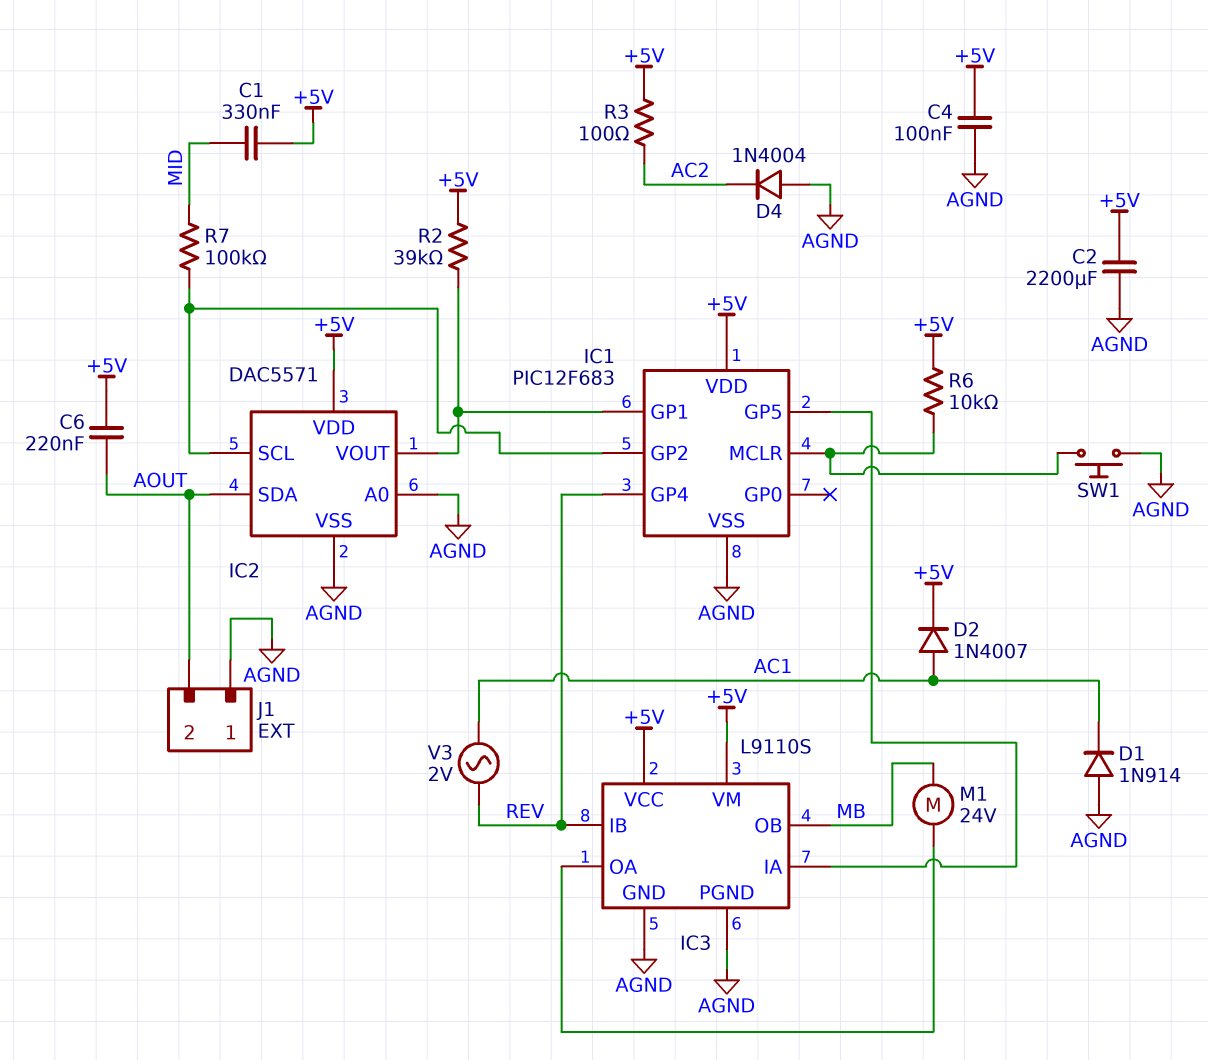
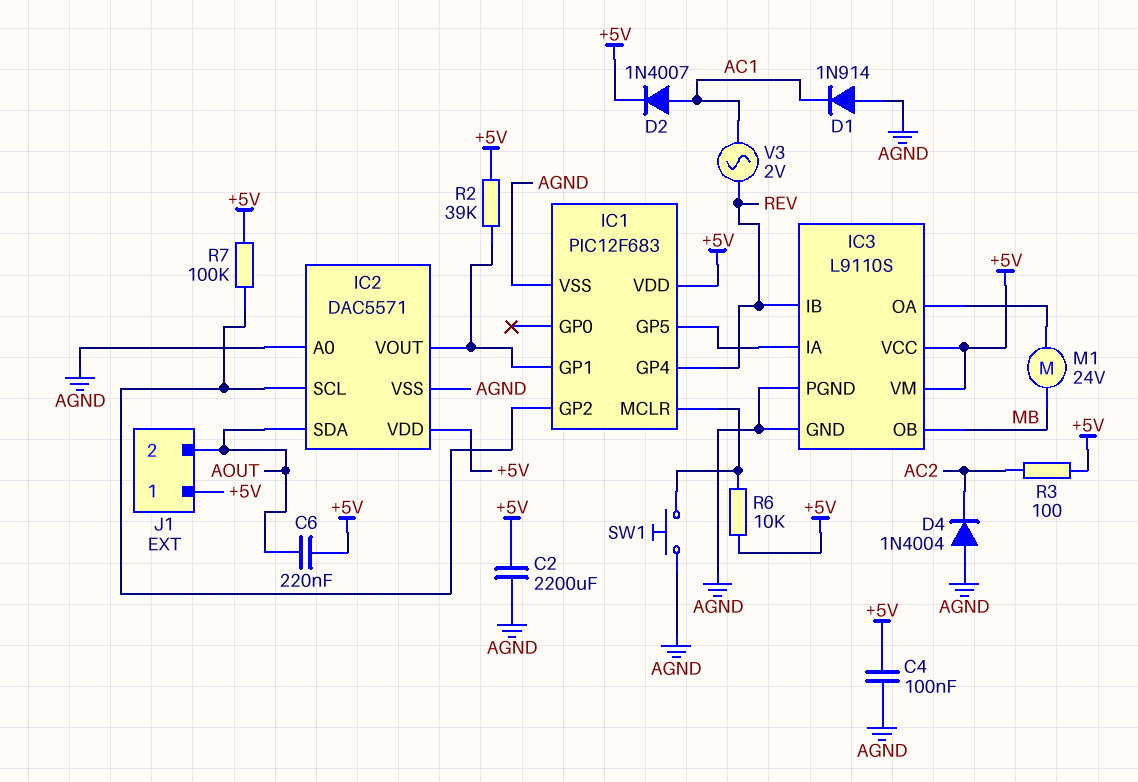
C1: 330nF (+5V, MID) -> none
J1 pin 1: AGND -> +5V
R7: 100k (IC1/GP2, MID) -> 100k (+5V, IC1/GP2)

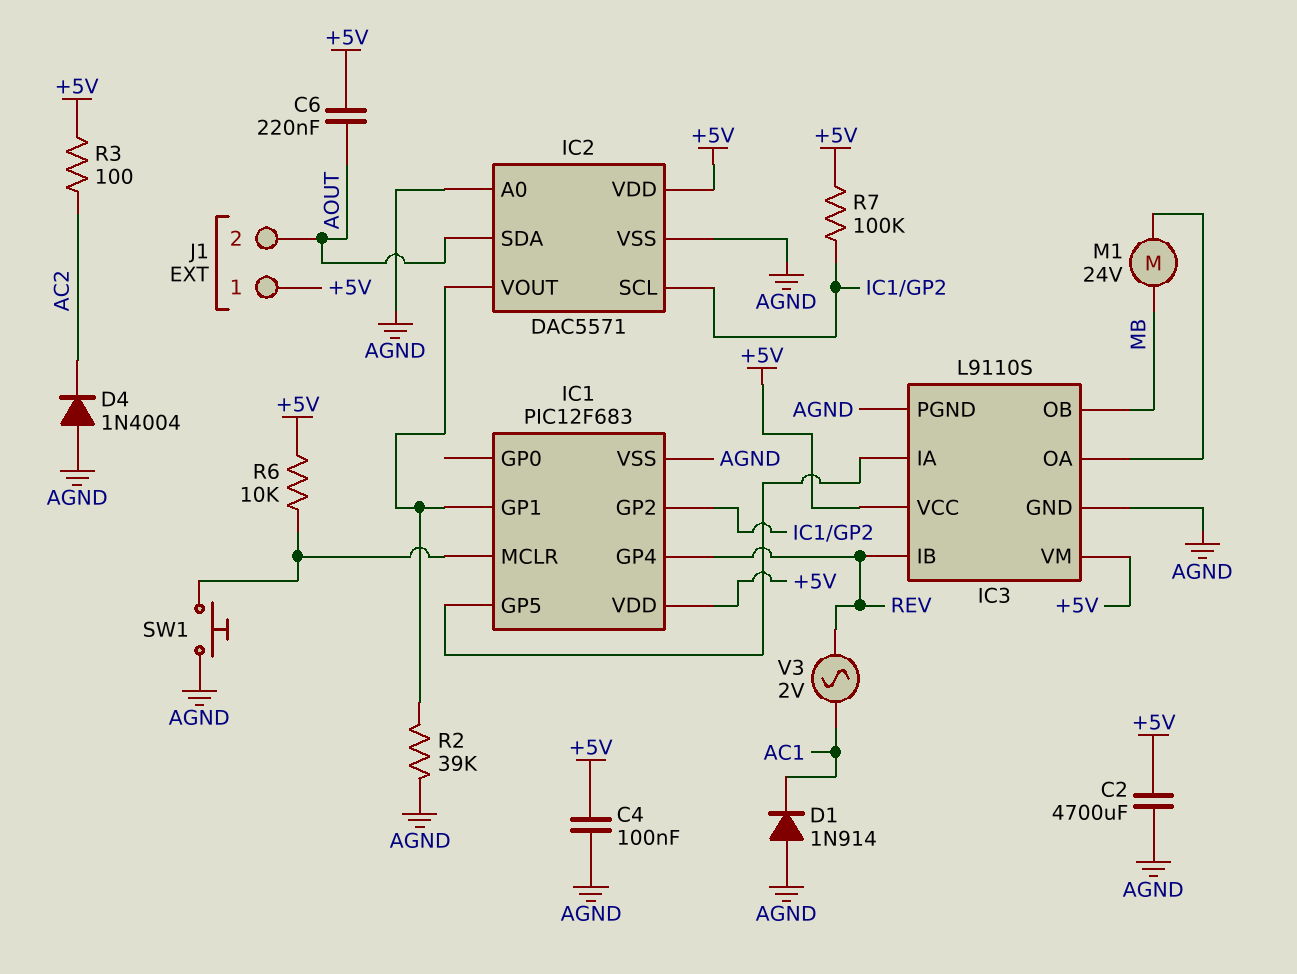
C2: 2200uF (+5V, AGND) -> 4700uF (+5V, AGND)
D2: diode 1N4007 (A AC1, K +5V) -> none
R2: 39k (+5V, IC1/GP1) -> 39k (AGND, IC1/GP1)

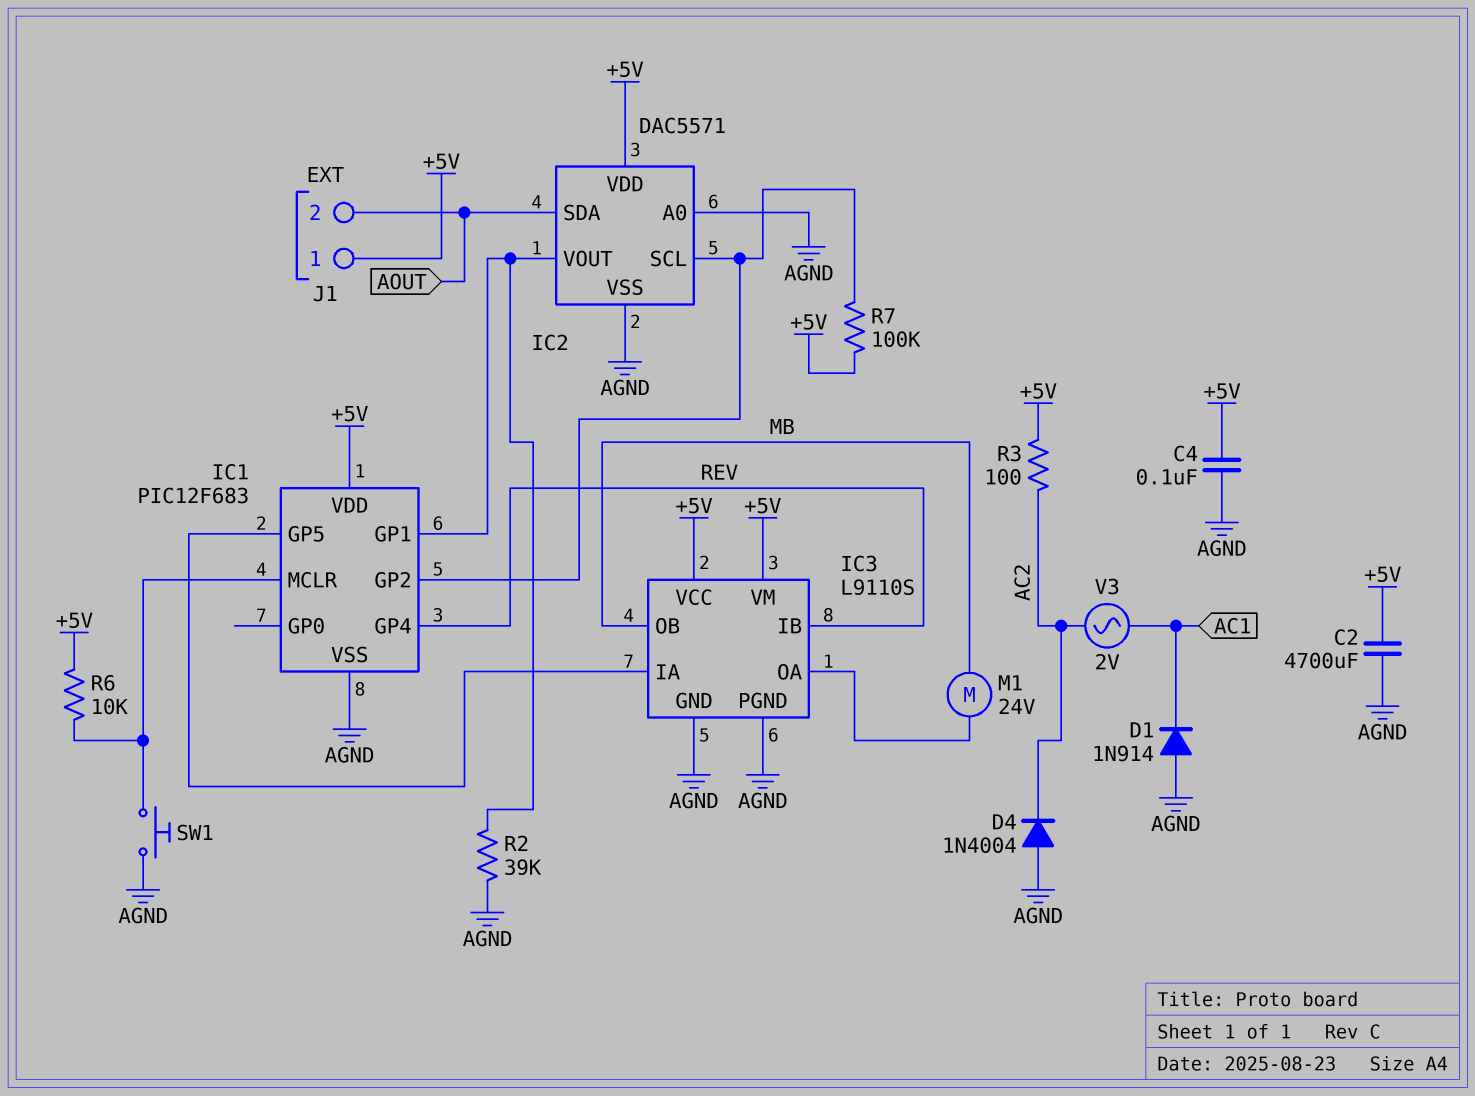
C6: 220nF (+5V, AOUT) -> none
V3: AC 2V (AC1, REV) -> AC 2V (AC1, AC2)

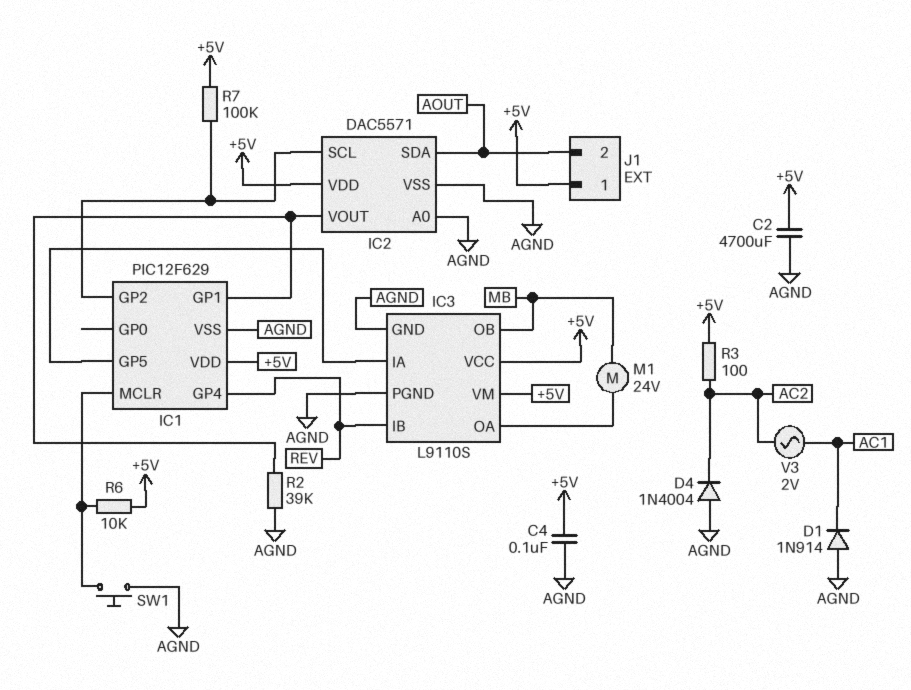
IC1: PIC12F683 -> PIC12F629

